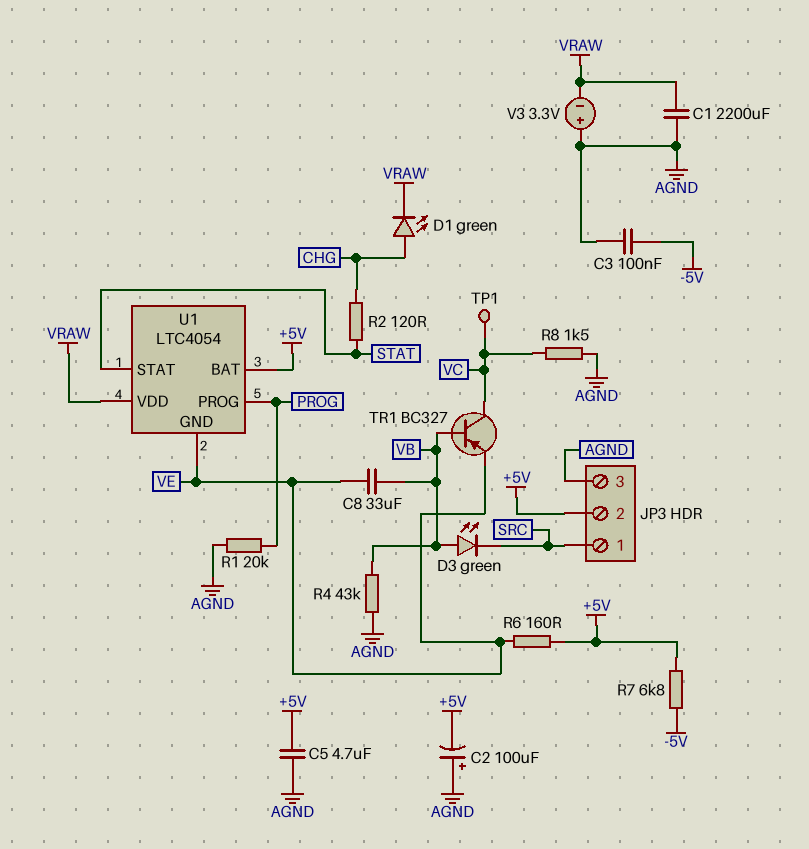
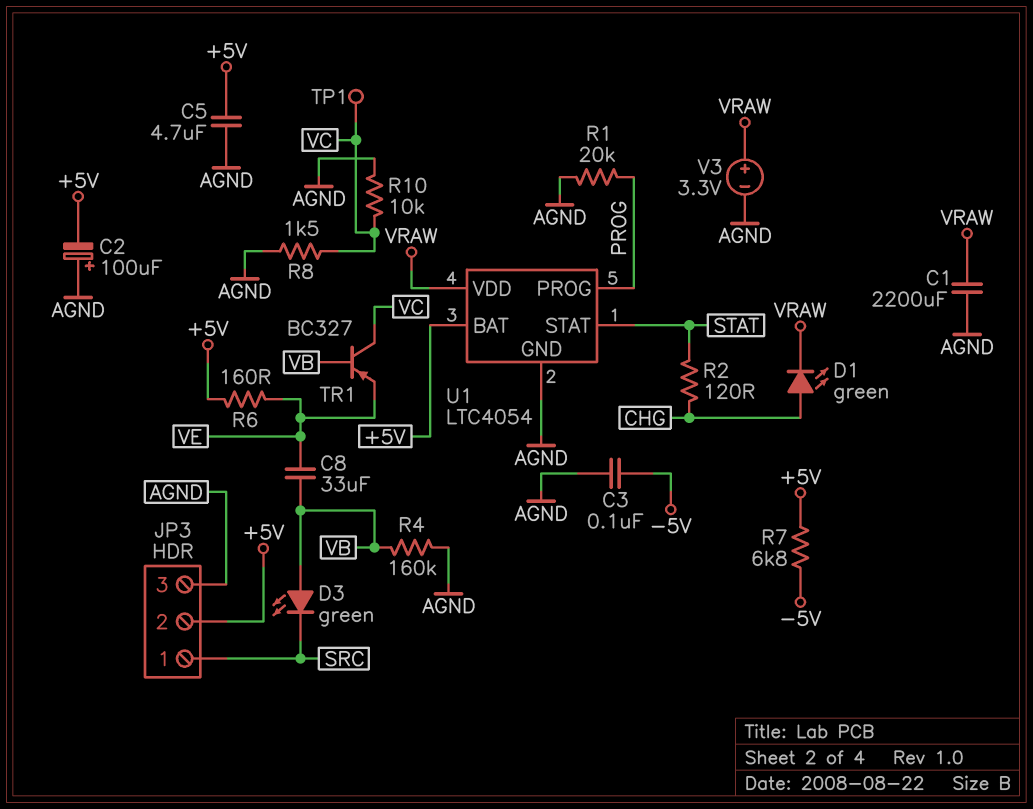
R4: 43k (AGND, VB) -> 160k (AGND, VB)
R10: none -> 10k (AGND, VC)
U1 pin GND: VE -> AGND
V3: 3.3V (plus AGND, minus VRAW) -> 3.3V (plus VRAW, minus AGND)

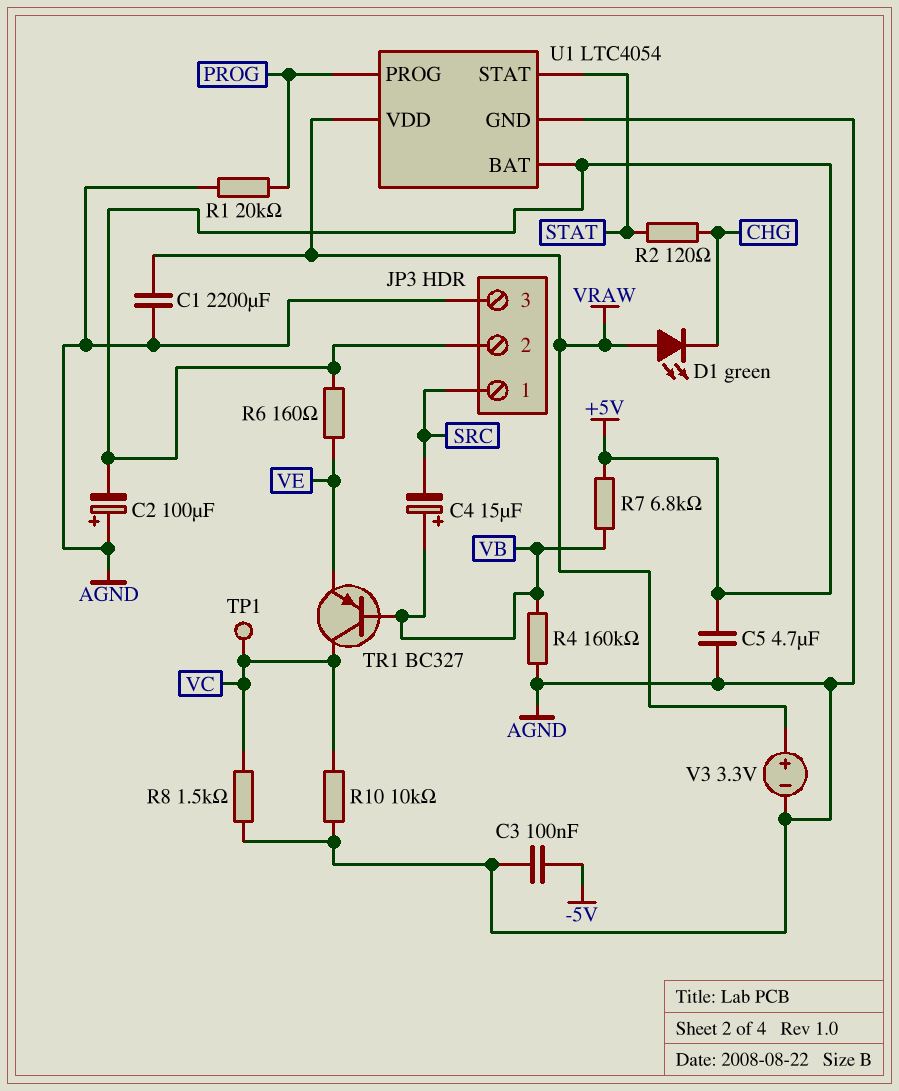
C4: none -> 15uF (plus VB, minus SRC)
C8: 33uF (VB, VE) -> none
D1: LED green (A CHG, K VRAW) -> LED green (A VRAW, K CHG)
D3: LED green (A VB, K SRC) -> none
R7: 6.8k (+5V, -5V) -> 6.8k (+5V, VB)

